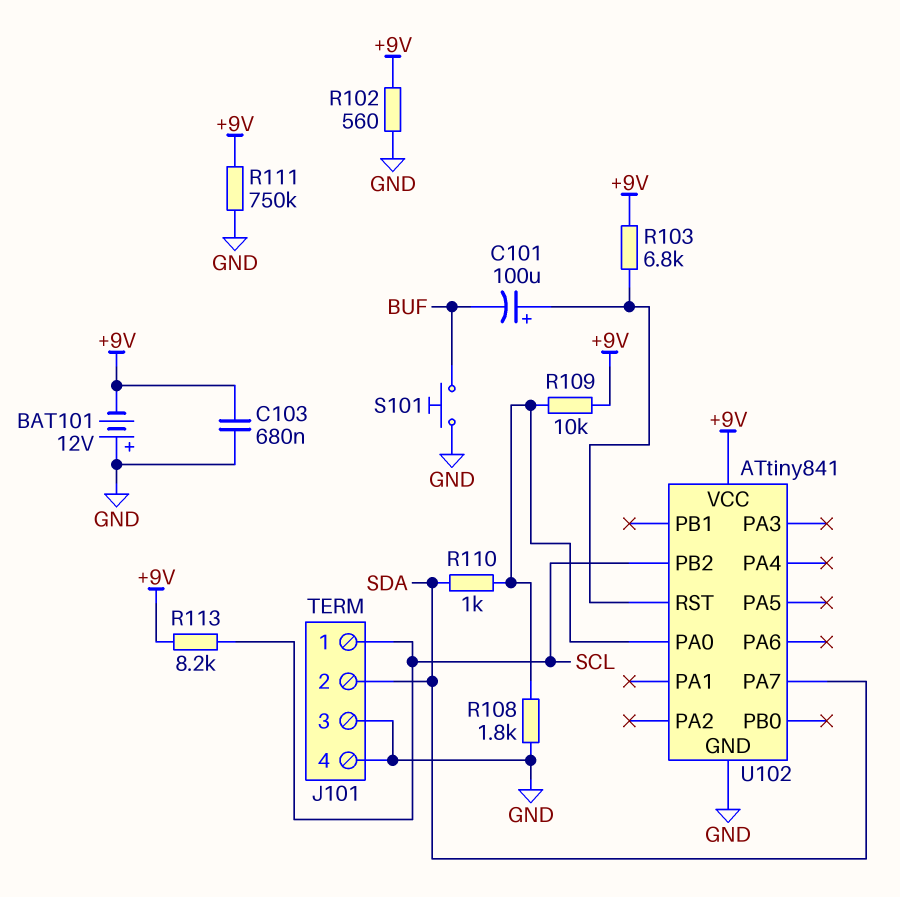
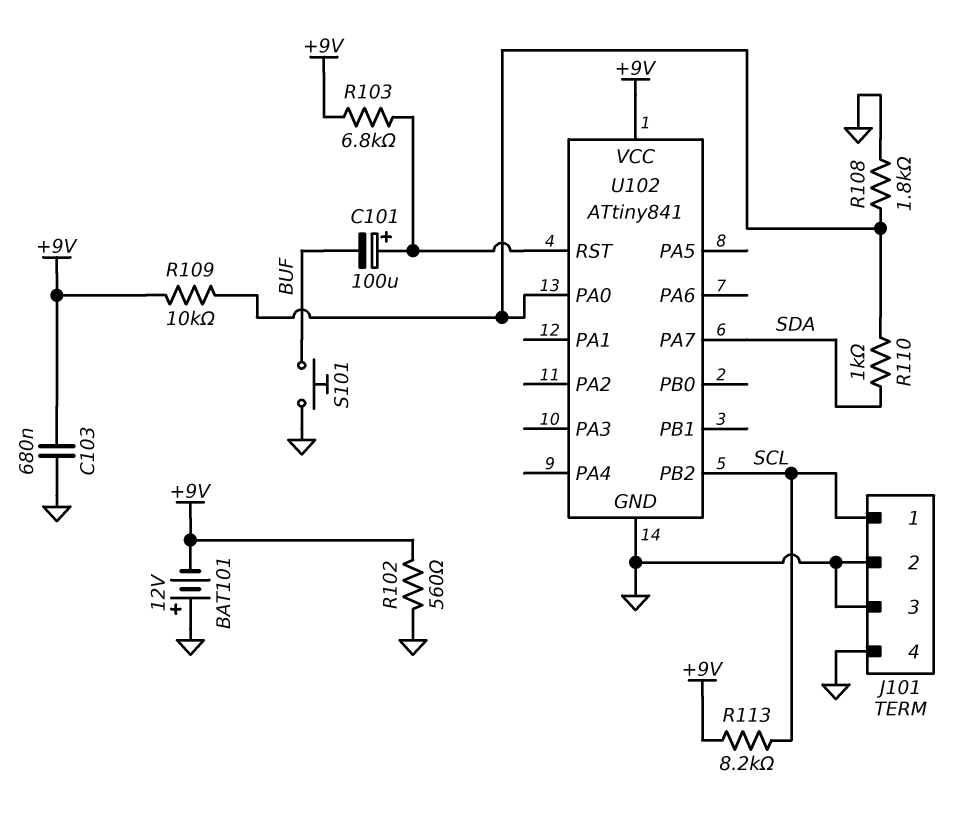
J101 pin 2: SDA -> GND
R111: 750k (+9V, GND) -> none

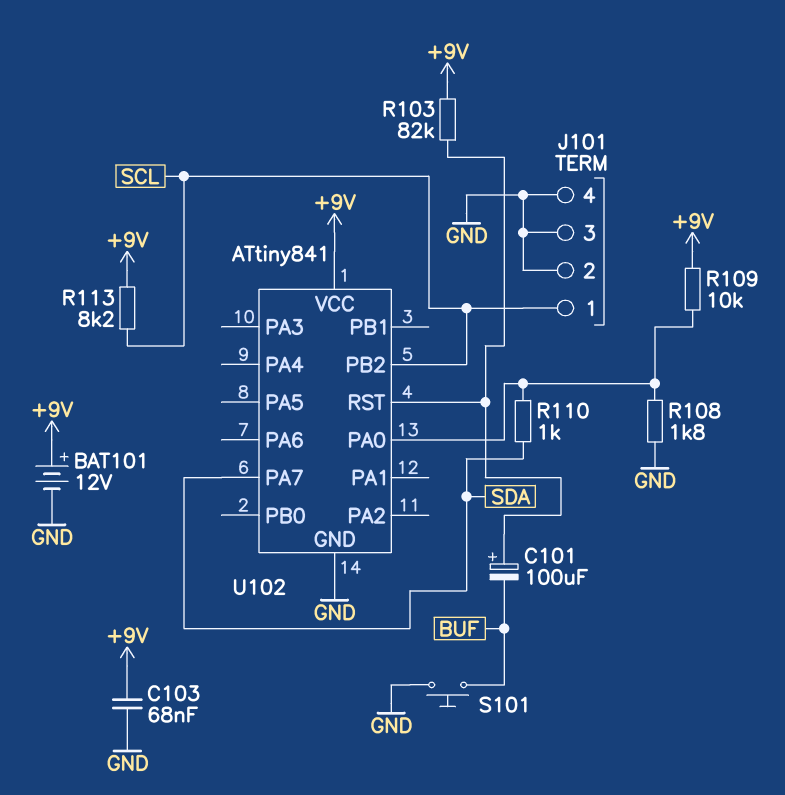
BAT101: 12V (plus GND, minus +9V) -> 12V (plus +9V, minus GND)
C103: 680nF (+9V, GND) -> 68nF (+9V, GND)
R102: 560 (+9V, GND) -> none
R103: 6.8k (+9V, U102/RST) -> 82k (+9V, U102/RST)

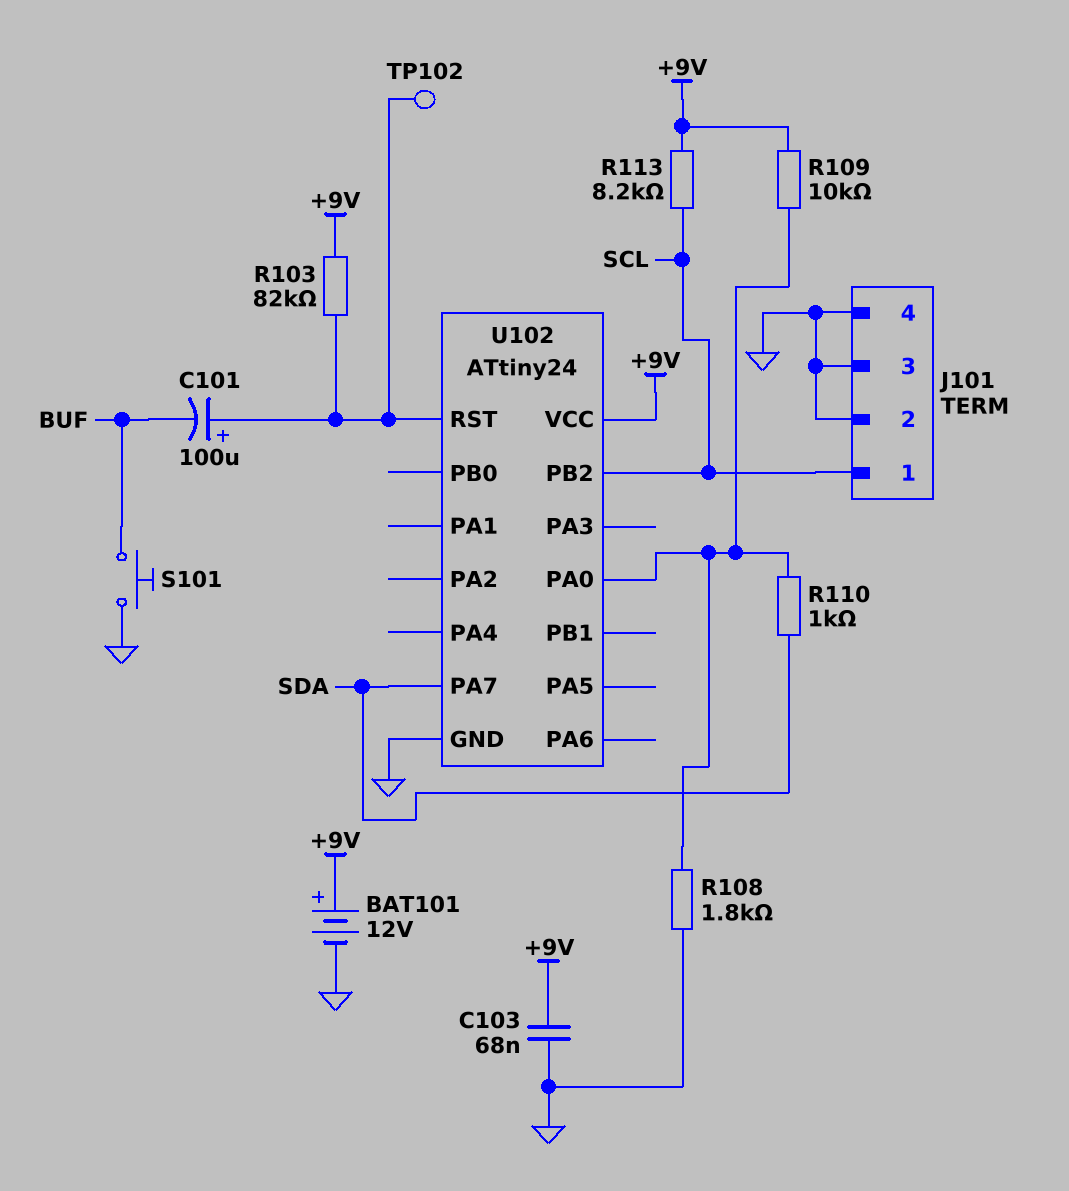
TP102: none -> test point (U102/RST)
U102: ATtiny841 -> ATtiny24

